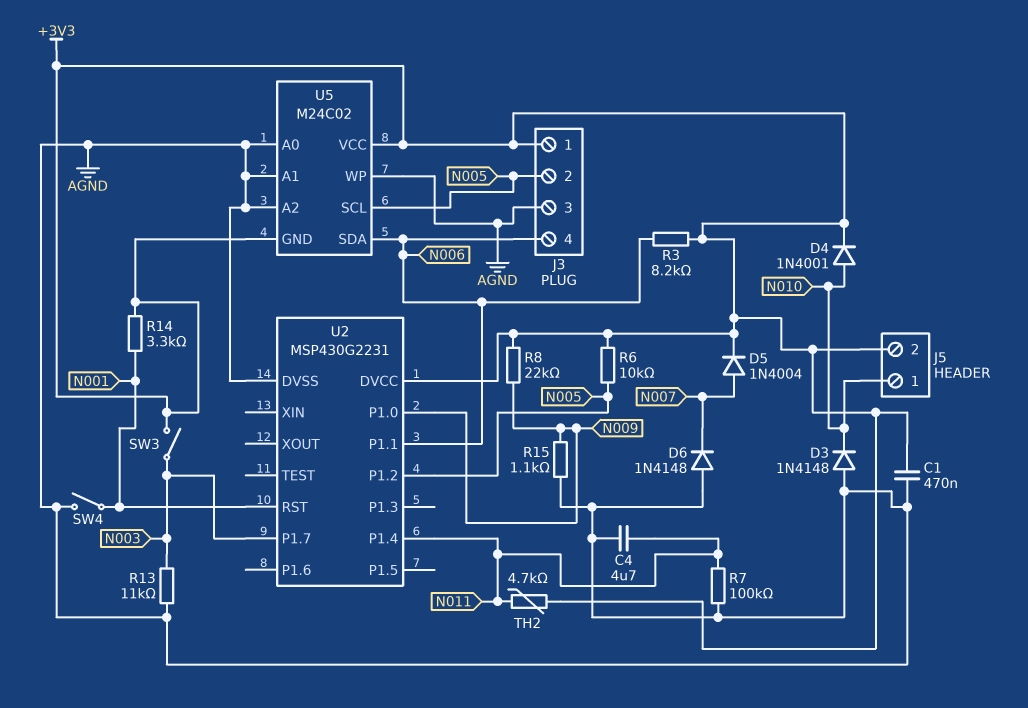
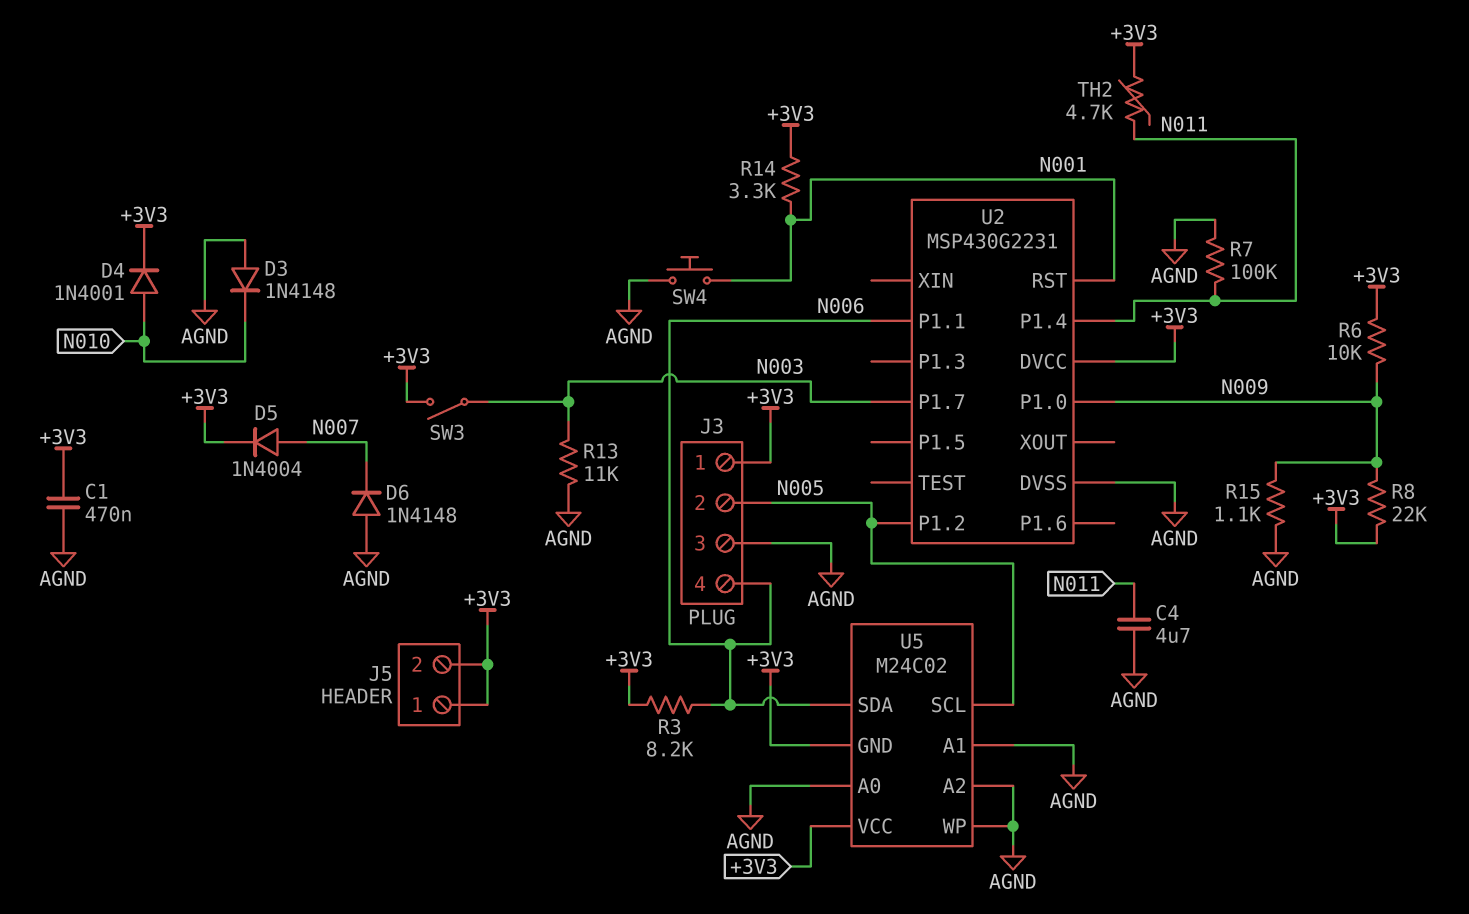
J5 pin 1: N010 -> +3V3
R6: 10k (+3V3, N005) -> 10k (+3V3, N009)
SW4: switch (AGND, N001) -> button (AGND, N001)

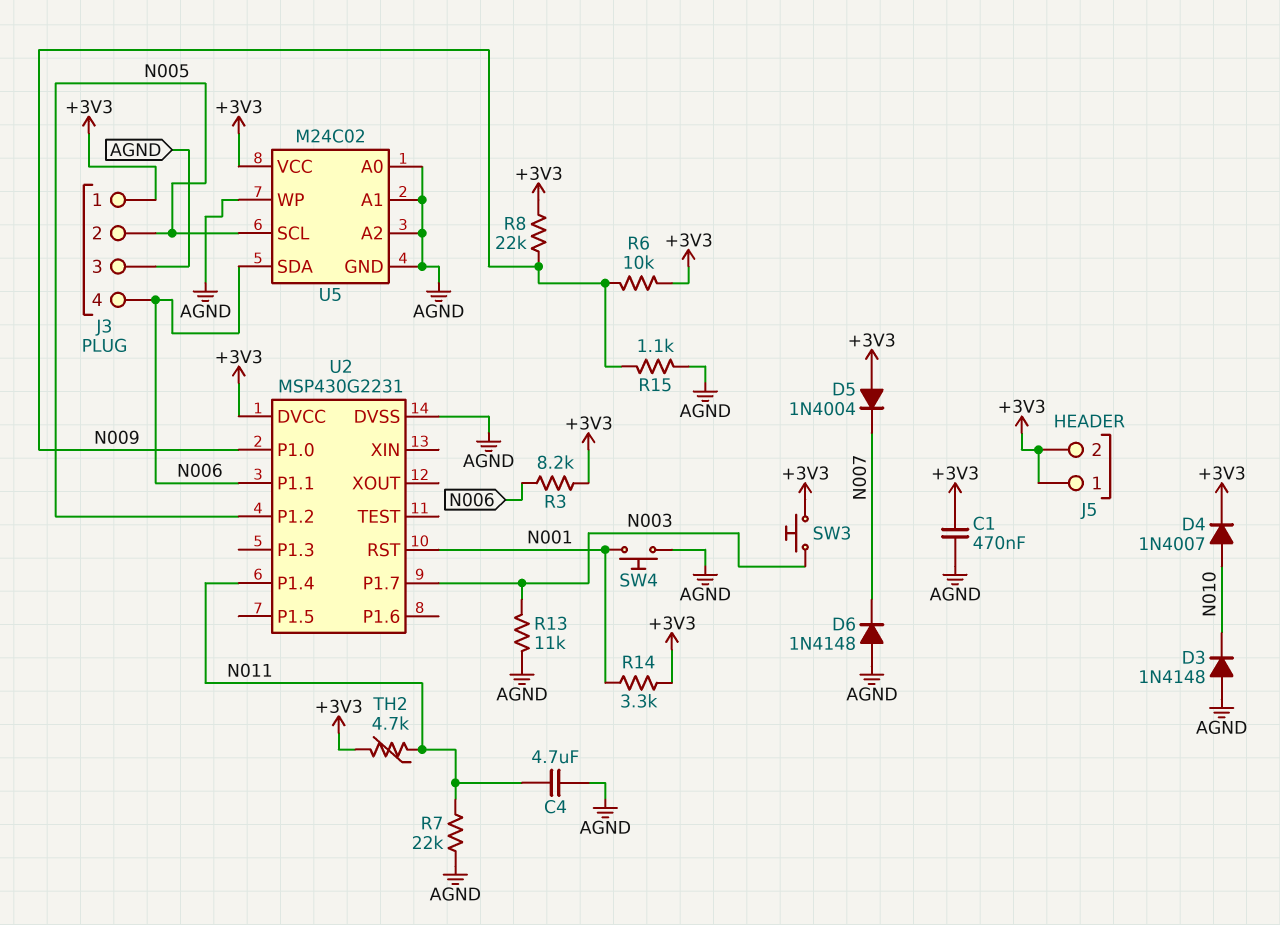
D4: diode 1N4001 (A N010, K +3V3) -> diode 1N4007 (A N010, K +3V3)
D5: diode 1N4004 (A N007, K +3V3) -> diode 1N4004 (A +3V3, K N007)
R7: 100k (AGND, N011) -> 22k (AGND, N011)
SW3: switch (+3V3, N003) -> button (+3V3, N003)
U5 pin GND: +3V3 -> AGND

